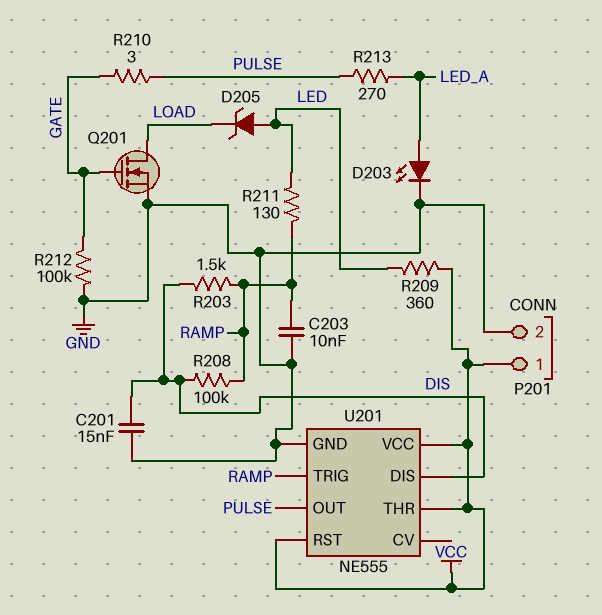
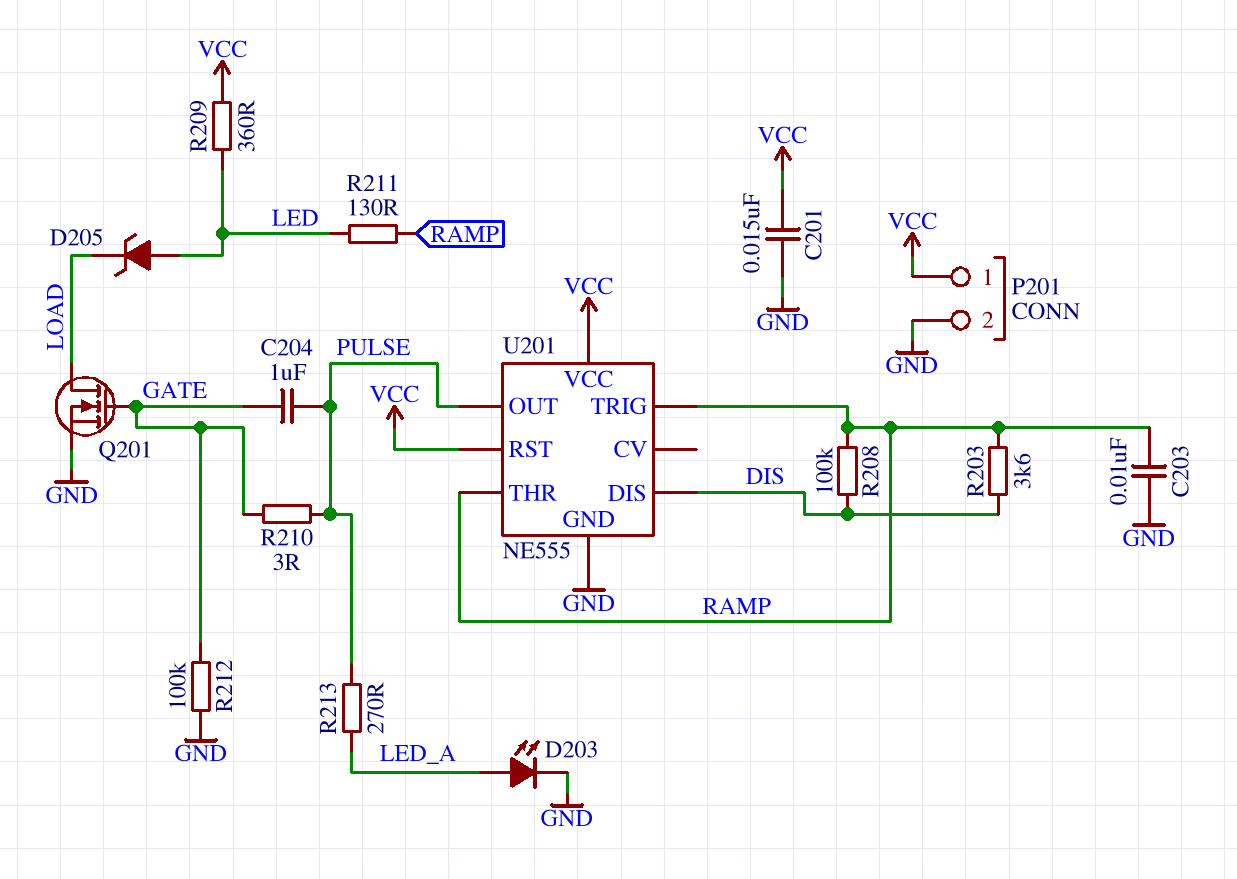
C201: 15nF (DIS, GND) -> 15nF (GND, VCC)
C204: none -> 1uF (GATE, PULSE)
R203: 1.5k (DIS, RAMP) -> 3.6k (DIS, RAMP)
U201 pin THR: VCC -> RAMP

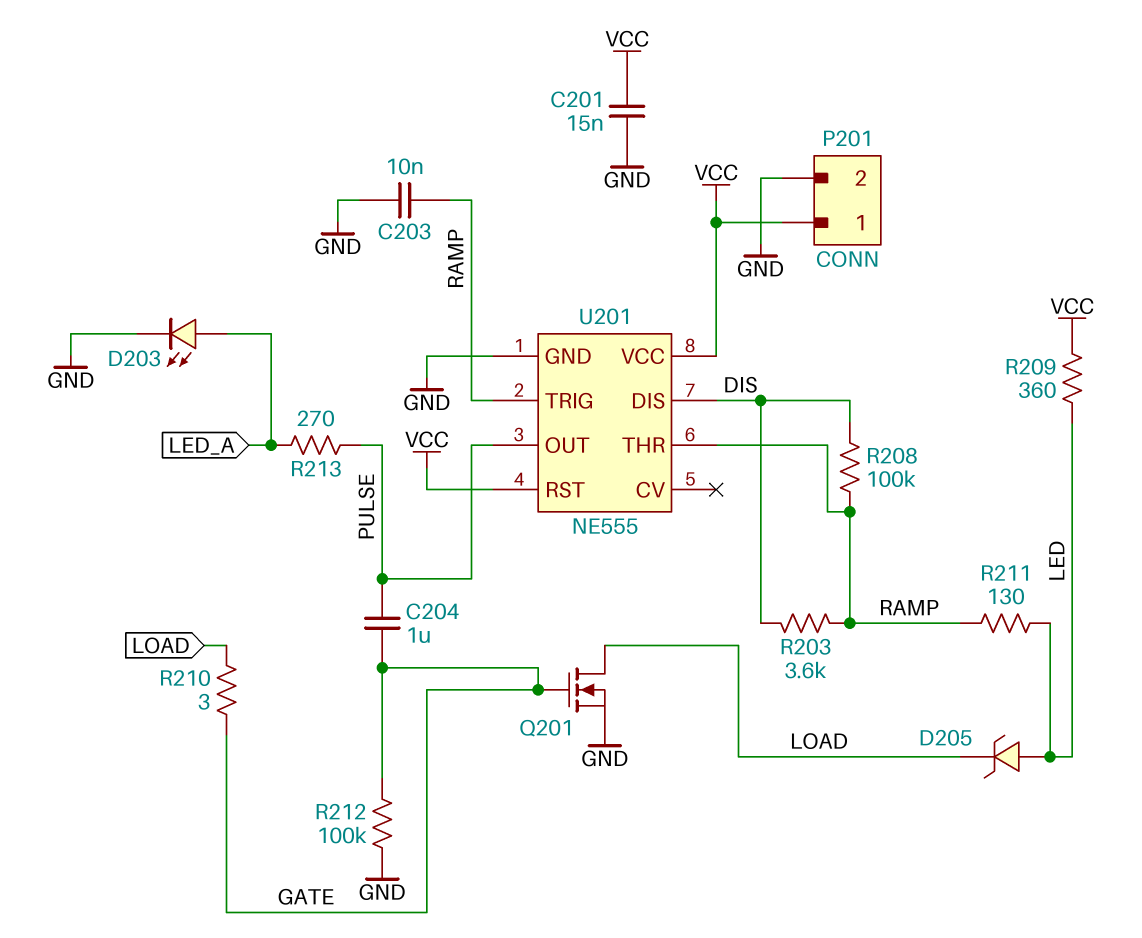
R210: 3 (GATE, PULSE) -> 3 (GATE, LOAD)

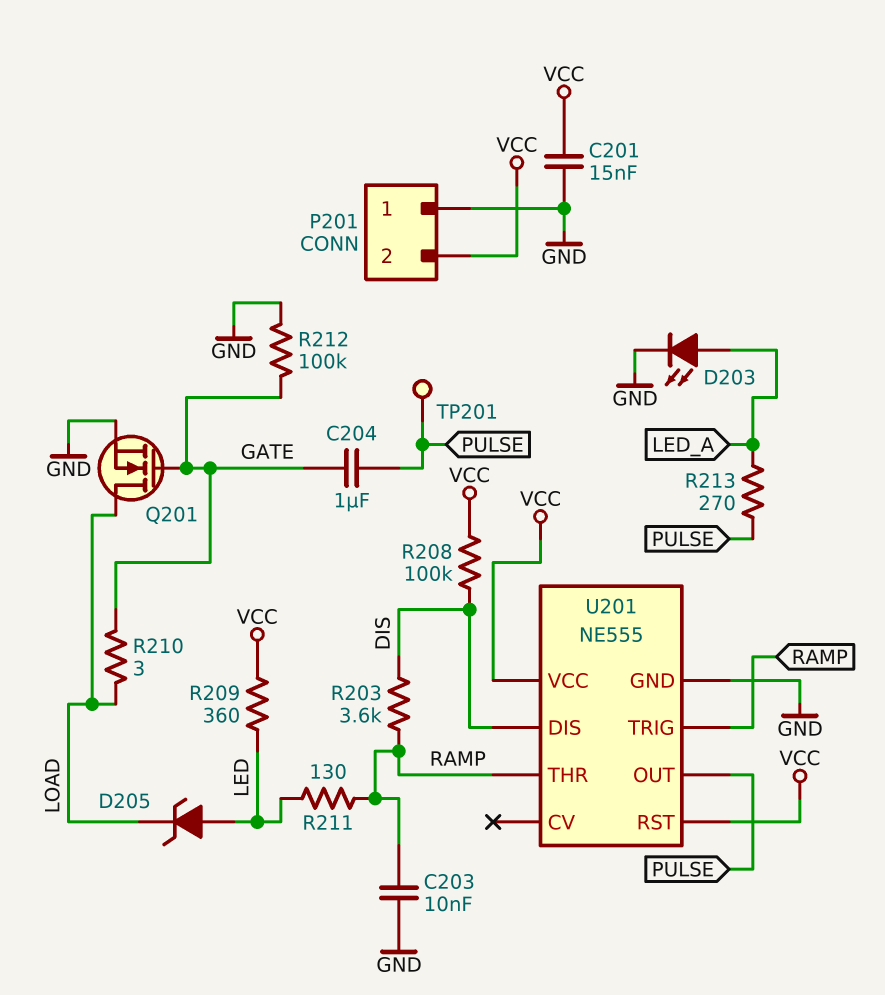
P201 pin 1: VCC -> GND
P201 pin 2: GND -> VCC
R208: 100k (DIS, RAMP) -> 100k (DIS, VCC)
TP201: none -> test point (PULSE)

